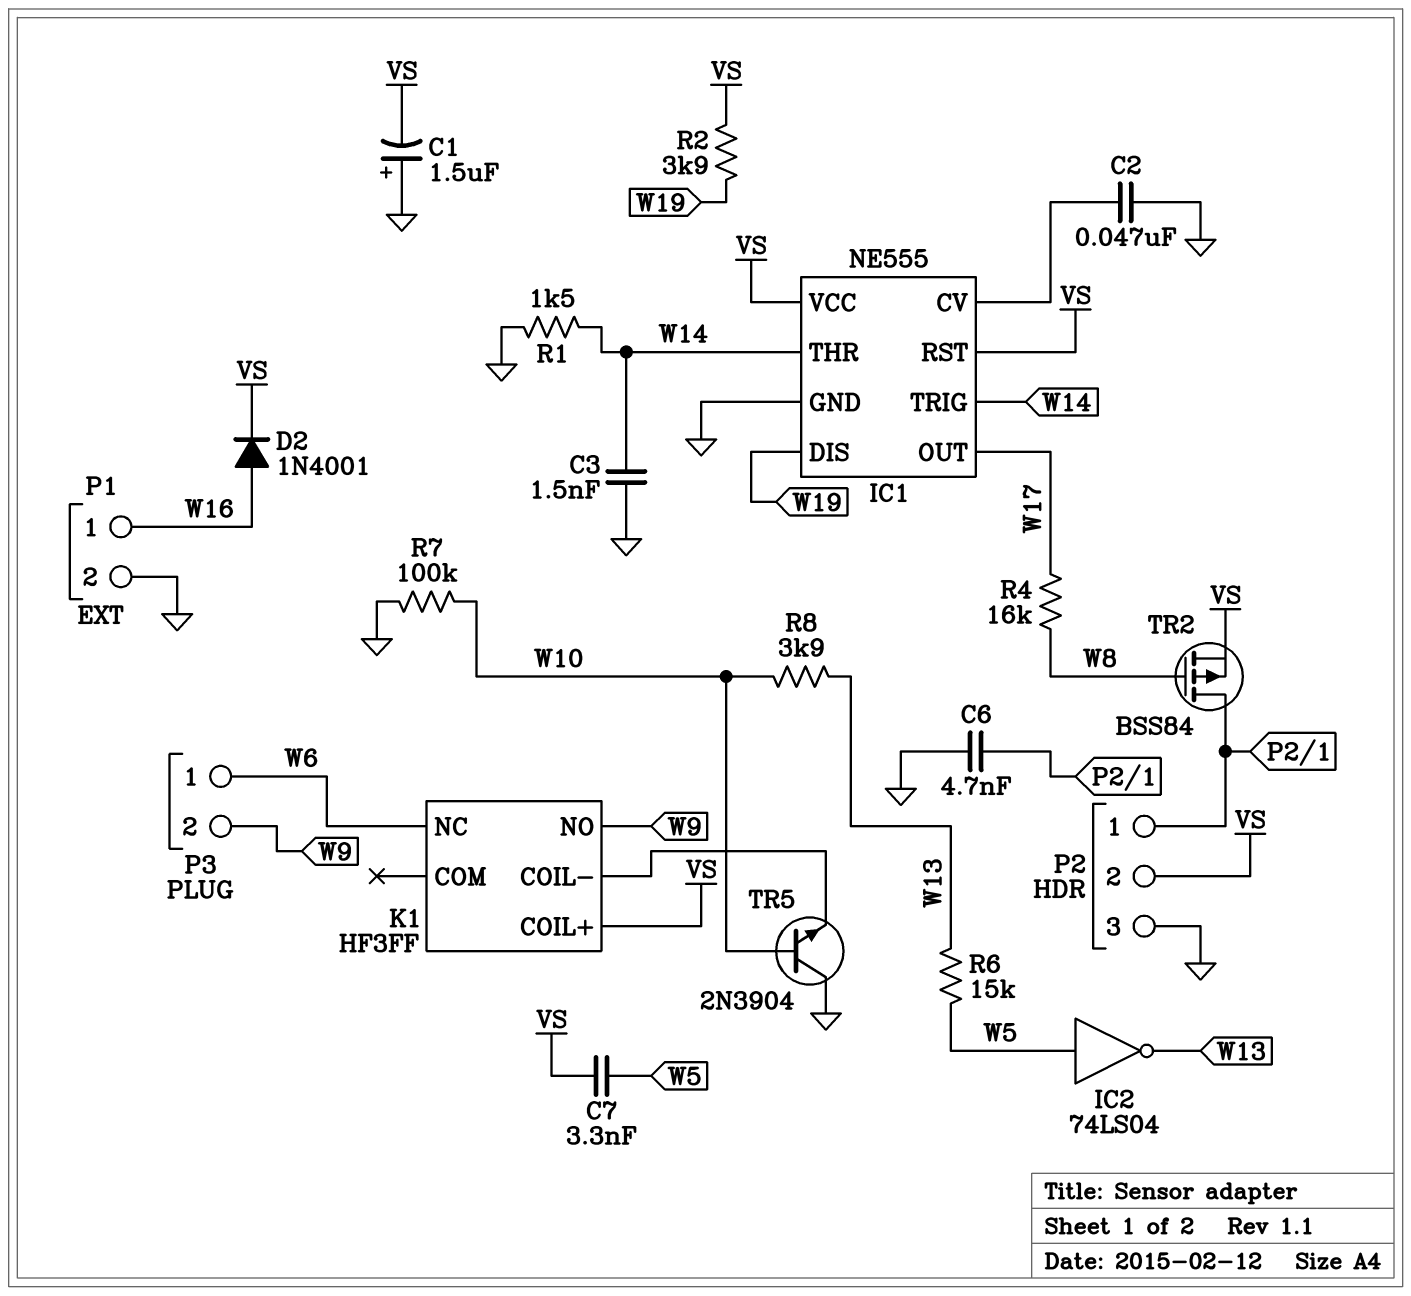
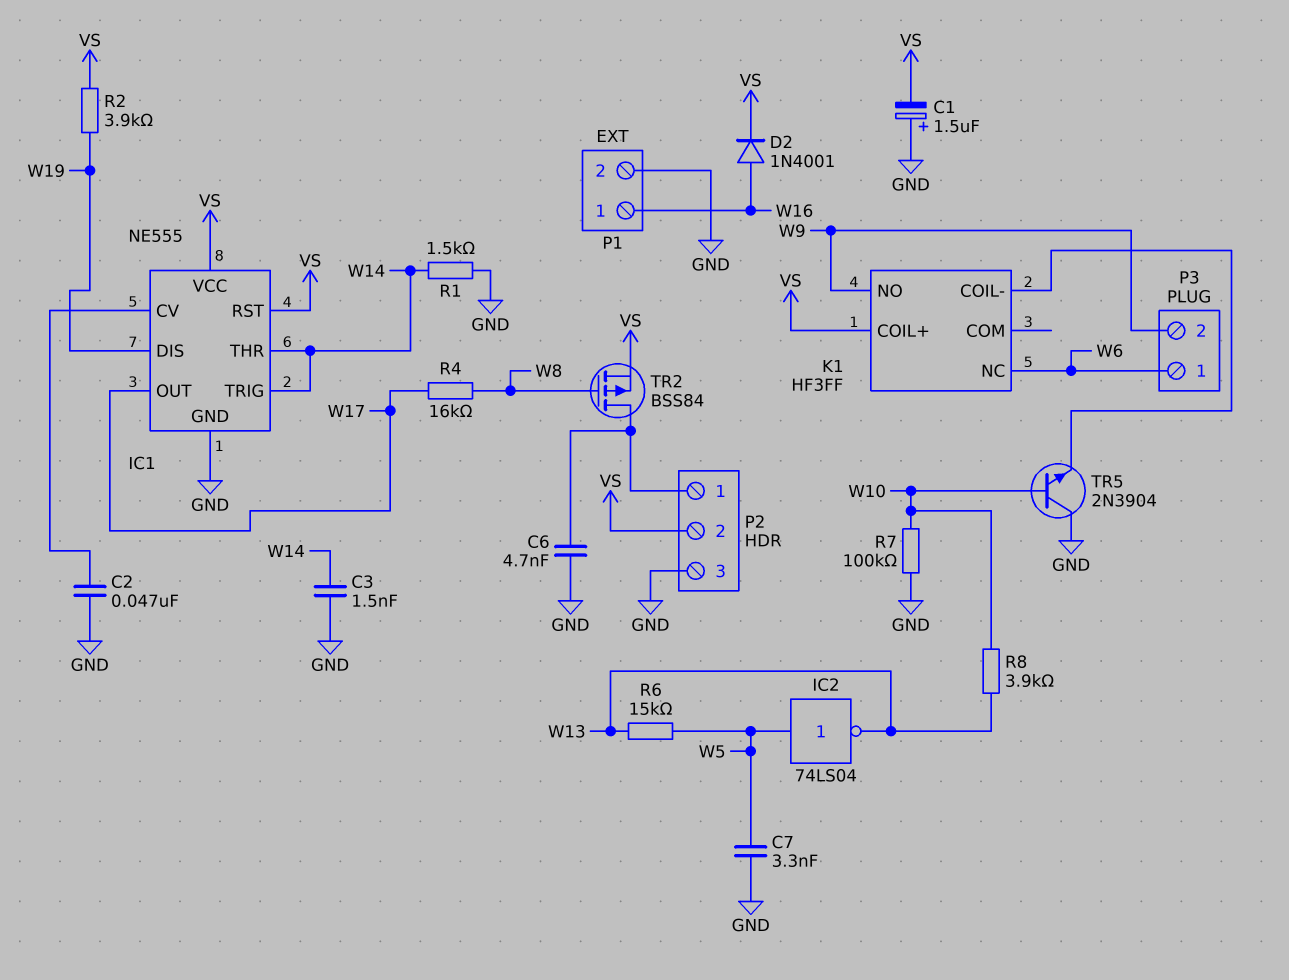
C7: 3.3nF (VS, W5) -> 3.3nF (GND, W5)

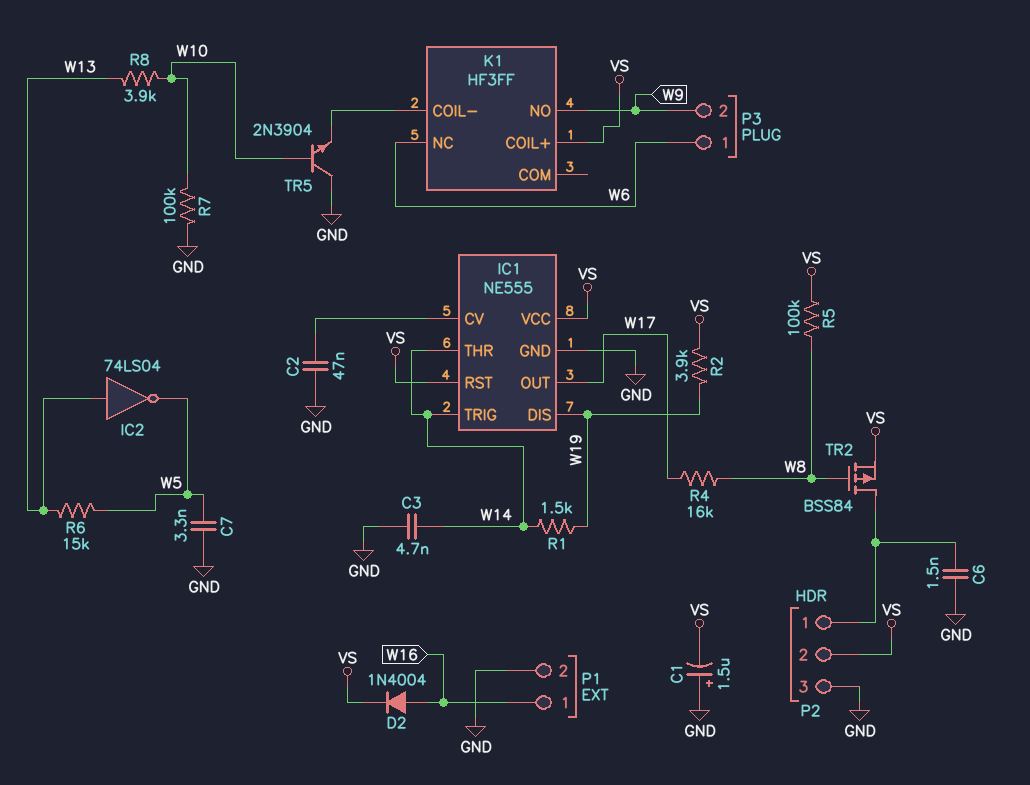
C3: 1.5nF (GND, W14) -> 4.7nF (GND, W14)
C6: 4.7nF (GND, P2/1) -> 1.5nF (GND, P2/1)
D2: diode 1N4001 (A W16, K VS) -> diode 1N4004 (A W16, K VS)
IC2: NOT 74LS04 (in W5, out W13) -> NOT 74LS04 (in W13, out W5)
R1: 1.5k (GND, W14) -> 1.5k (W14, W19)
R5: none -> 100k (VS, W8)

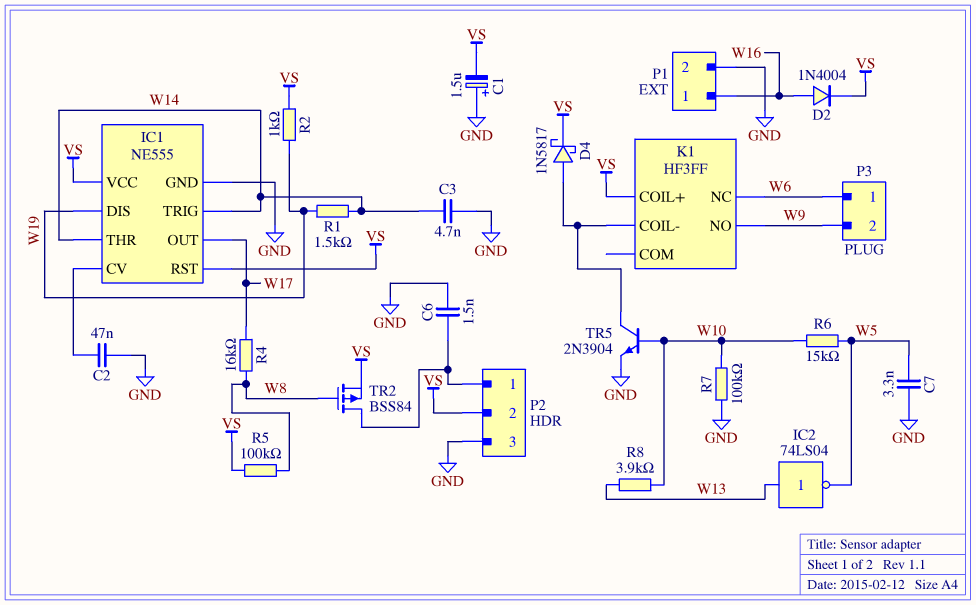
D4: none -> schottky 1N5817 (A K1/COIL-, K VS)
R2: 3.9k (VS, W19) -> 1k (VS, W19)
R6: 15k (W5, W13) -> 15k (W5, W10)
TR5: NPN 2N3904 (B W10, C GND, E K1/COIL-) -> NPN 2N3904 (B W10, C K1/COIL-, E GND)

